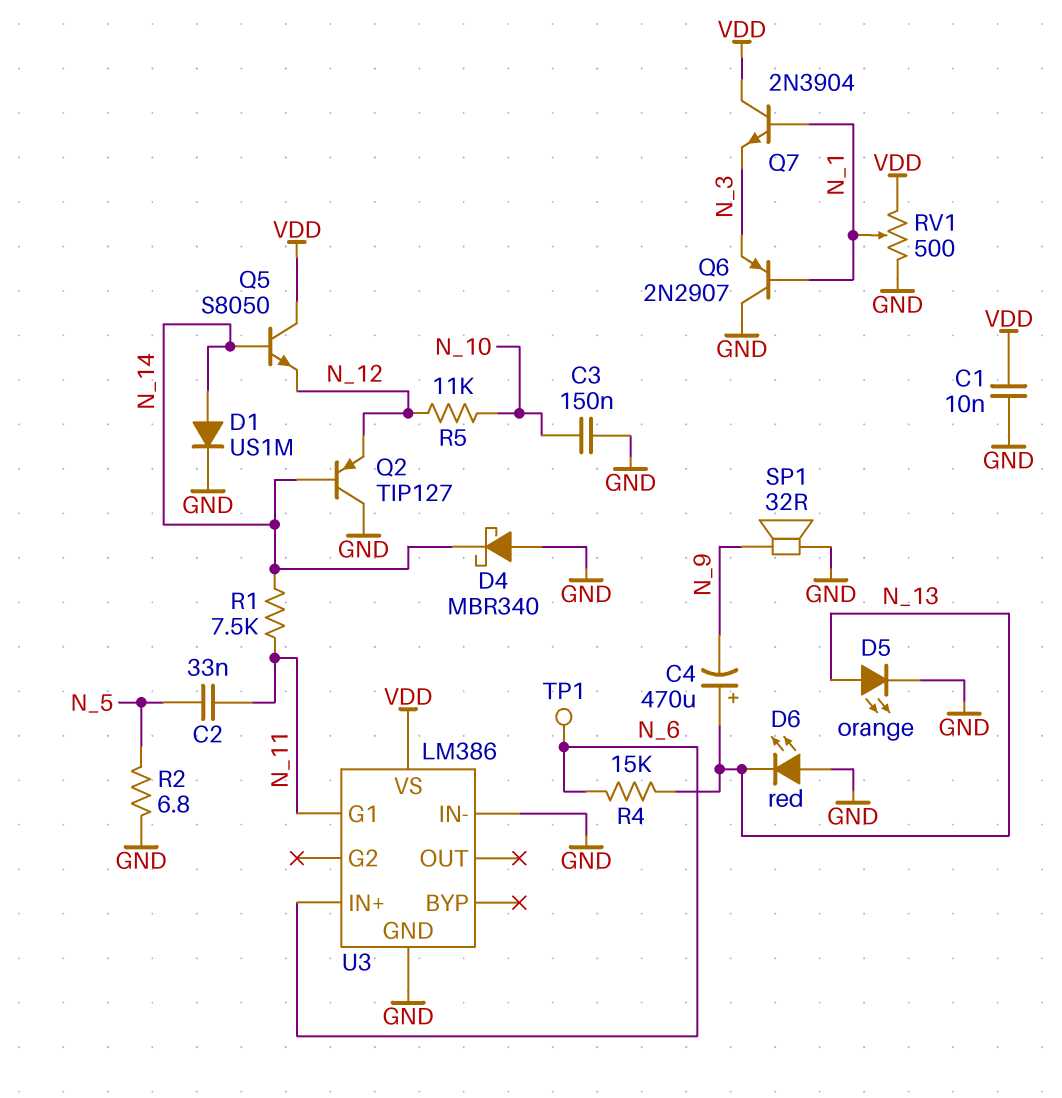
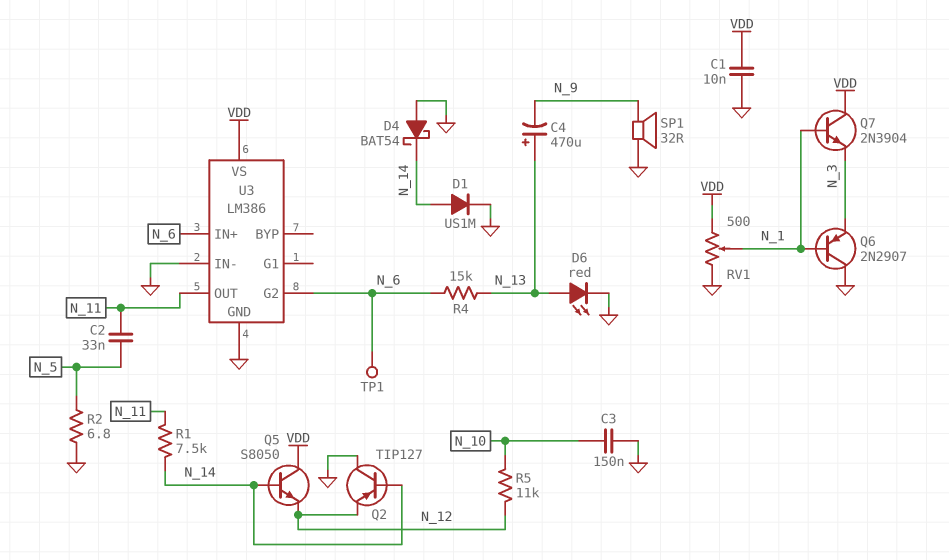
D4: schottky MBR340 (A GND, K N_14) -> schottky BAT54 (A GND, K N_14)
D5: LED orange (A N_13, K GND) -> none
D6: LED red (A GND, K N_13) -> LED red (A N_13, K GND)
U3 pin G1: N_11 -> none
U3 pin G2: none -> N_6
U3 pin OUT: none -> N_11

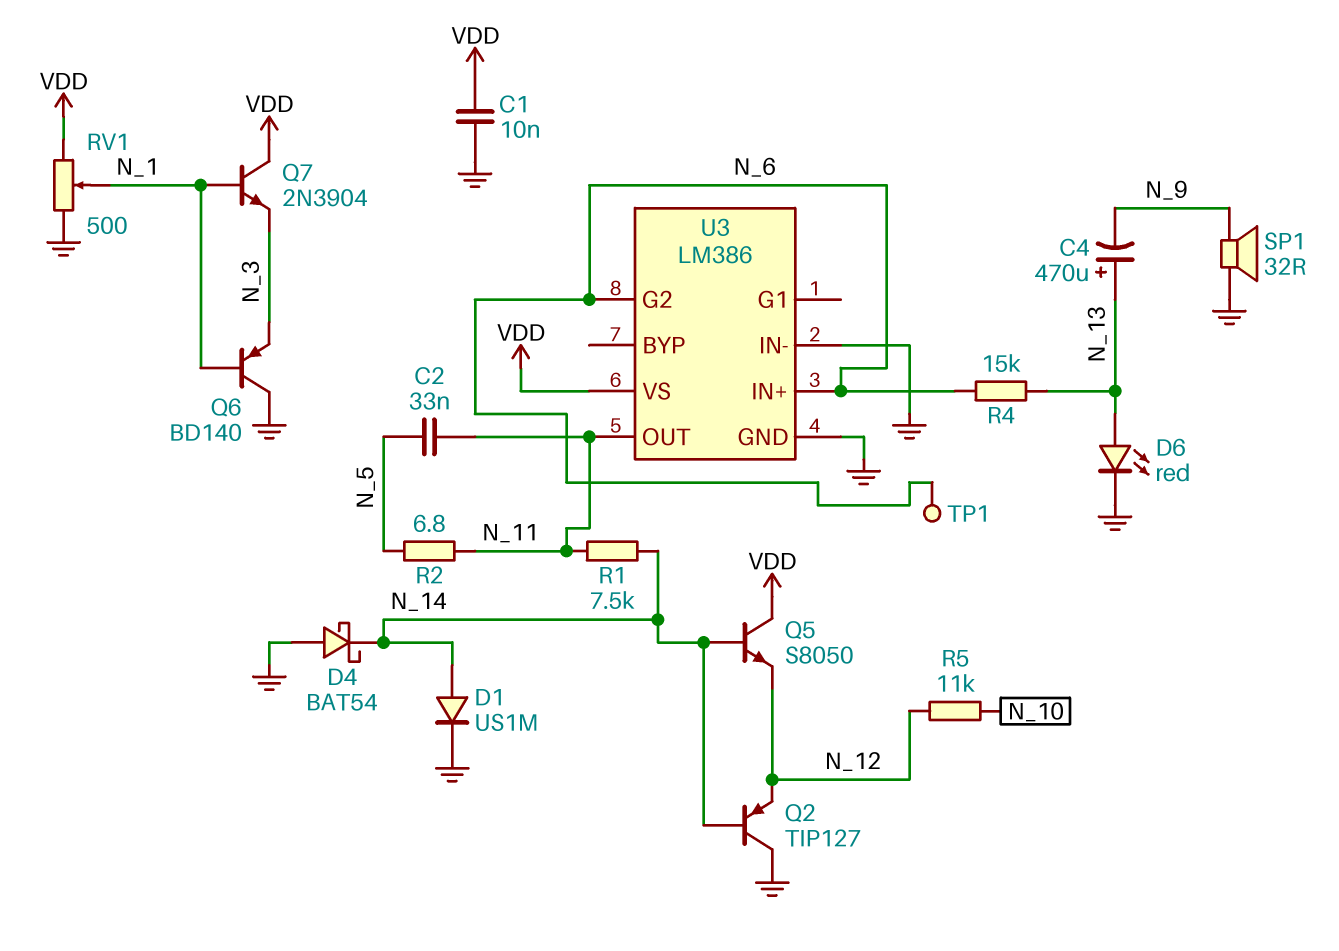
C3: 150nF (GND, N_10) -> none
Q6: PNP 2N2907 (B N_1, C GND, E N_3) -> PNP BD140 (B N_1, C GND, E N_3)
R2: 6.8 (GND, N_5) -> 6.8 (N_5, N_11)

